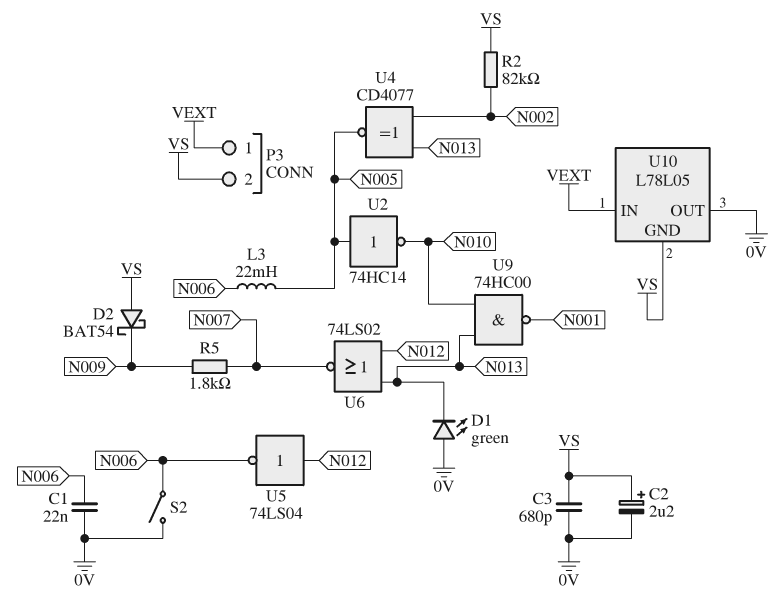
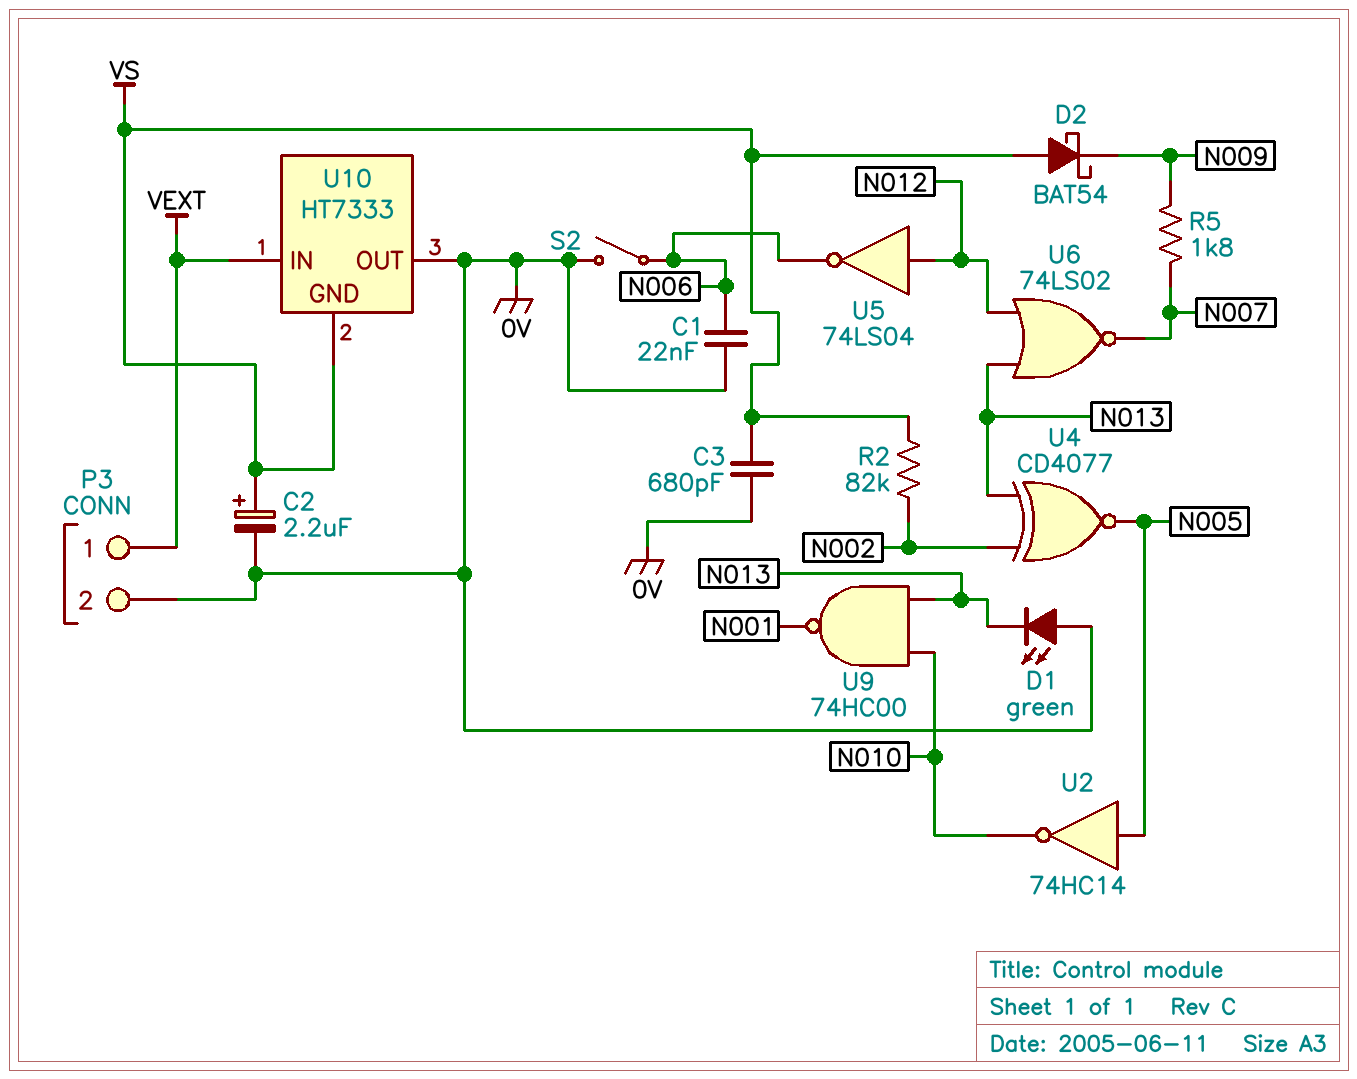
L3: 22mH (N005, N006) -> none
P3 pin 2: VS -> 0V
U10: L78L05 -> HT7333

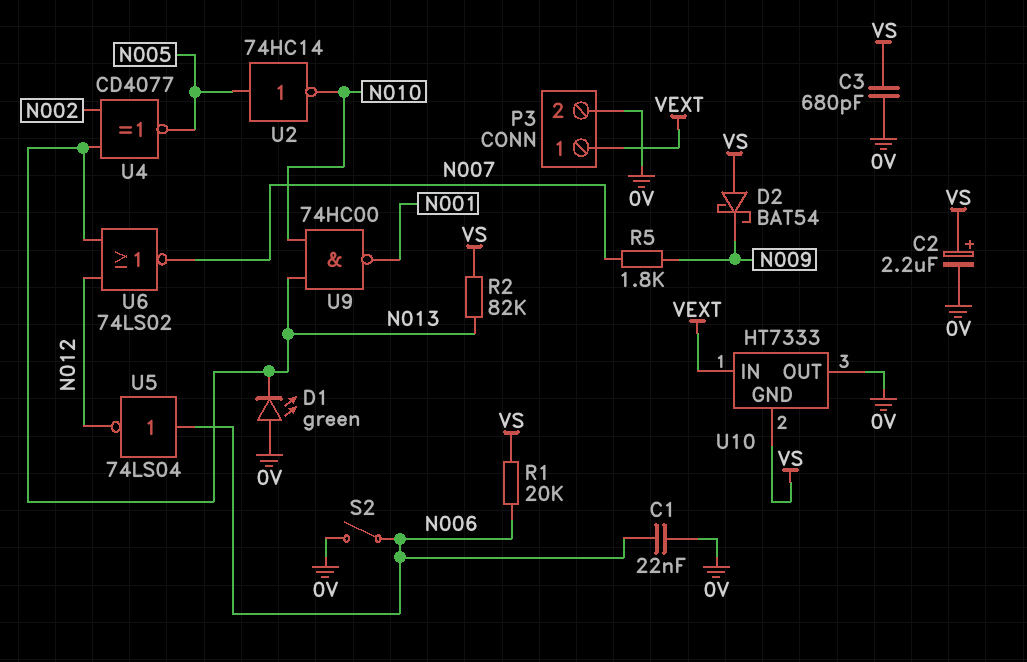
R1: none -> 20k (N006, VS)
R2: 82k (N002, VS) -> 82k (N013, VS)
U5: NOT 74LS04 (in N012, out N006) -> NOT 74LS04 (in N006, out N012)

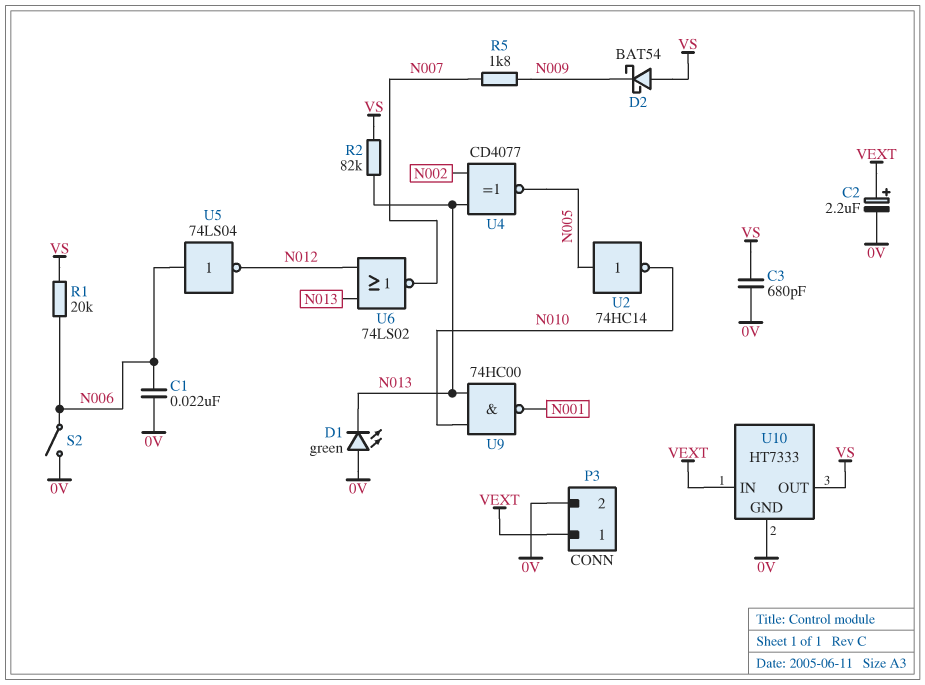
C2: 2.2uF (plus VS, minus 0V) -> 2.2uF (plus VEXT, minus 0V)
U10 pin GND: VS -> 0V
U10 pin OUT: 0V -> VS

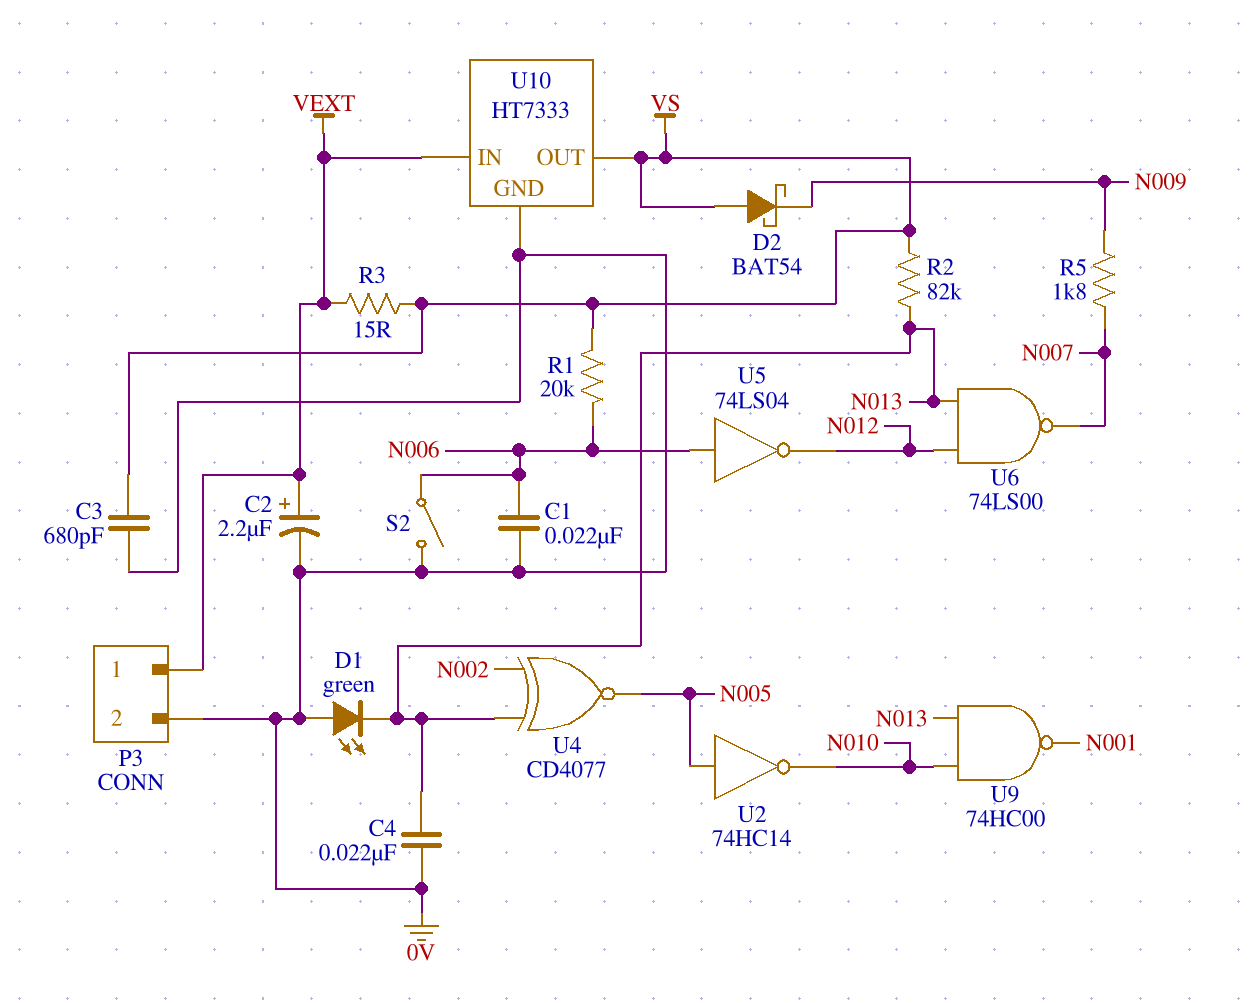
C4: none -> 22nF (0V, N013)
R3: none -> 15 (VEXT, VS)
U6: NOR 74LS02 (in N012, in N013, out N007) -> NAND 74LS00 (in N012, in N013, out N007)

